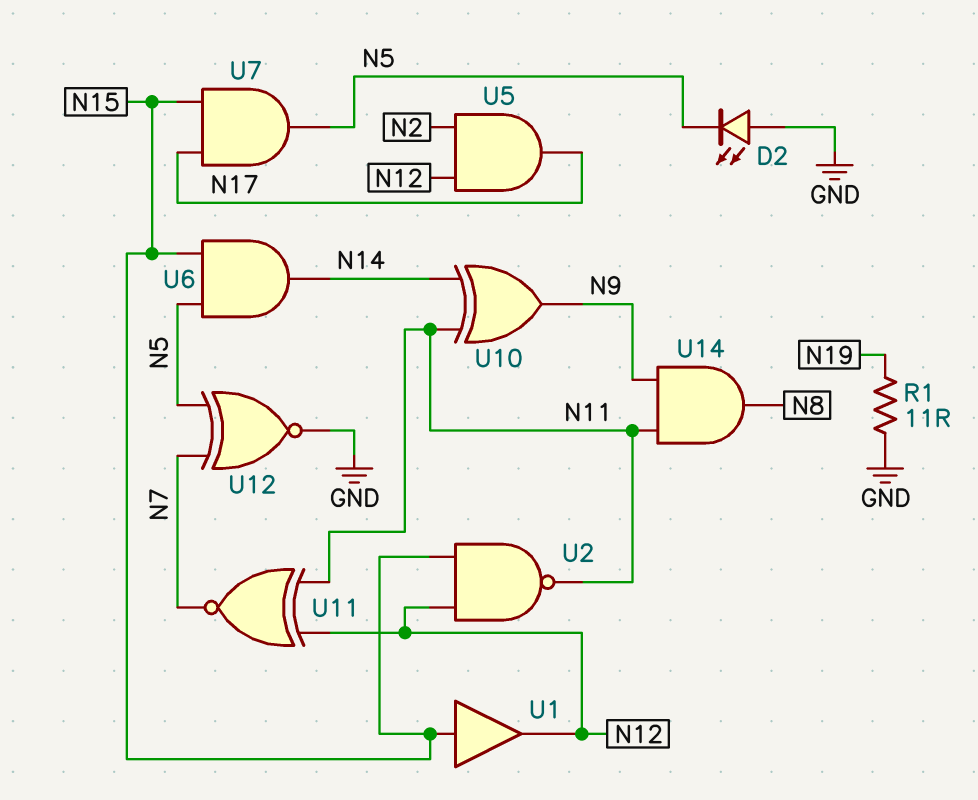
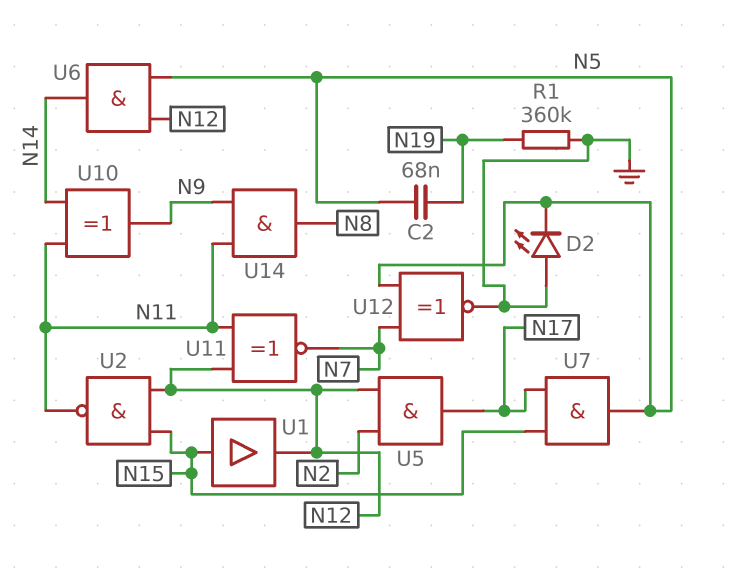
C2: none -> 68nF (N5, N19)
R1: 11 (GND, N19) -> 360k (GND, N19)
U6: AND (in N5, in N15, out N14) -> AND (in N5, in N12, out N14)

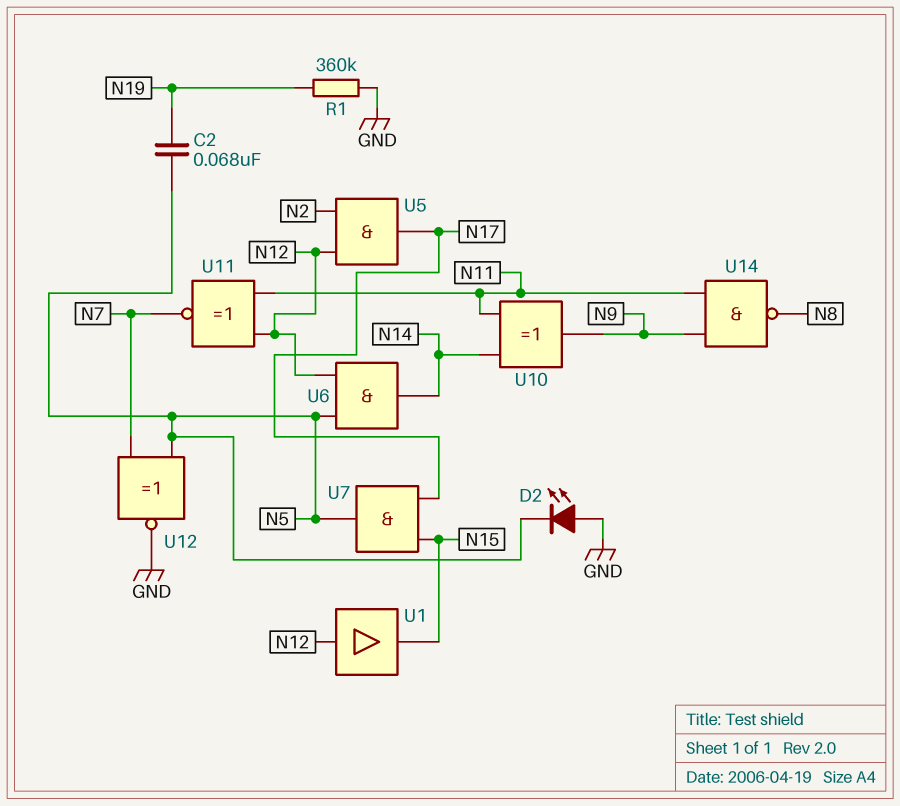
U1: buffer (in N15, out N12) -> buffer (in N12, out N15)
U2: NAND (in N12, in N15, out N11) -> none
U14: AND (in N9, in N11, out N8) -> NAND (in N9, in N11, out N8)

